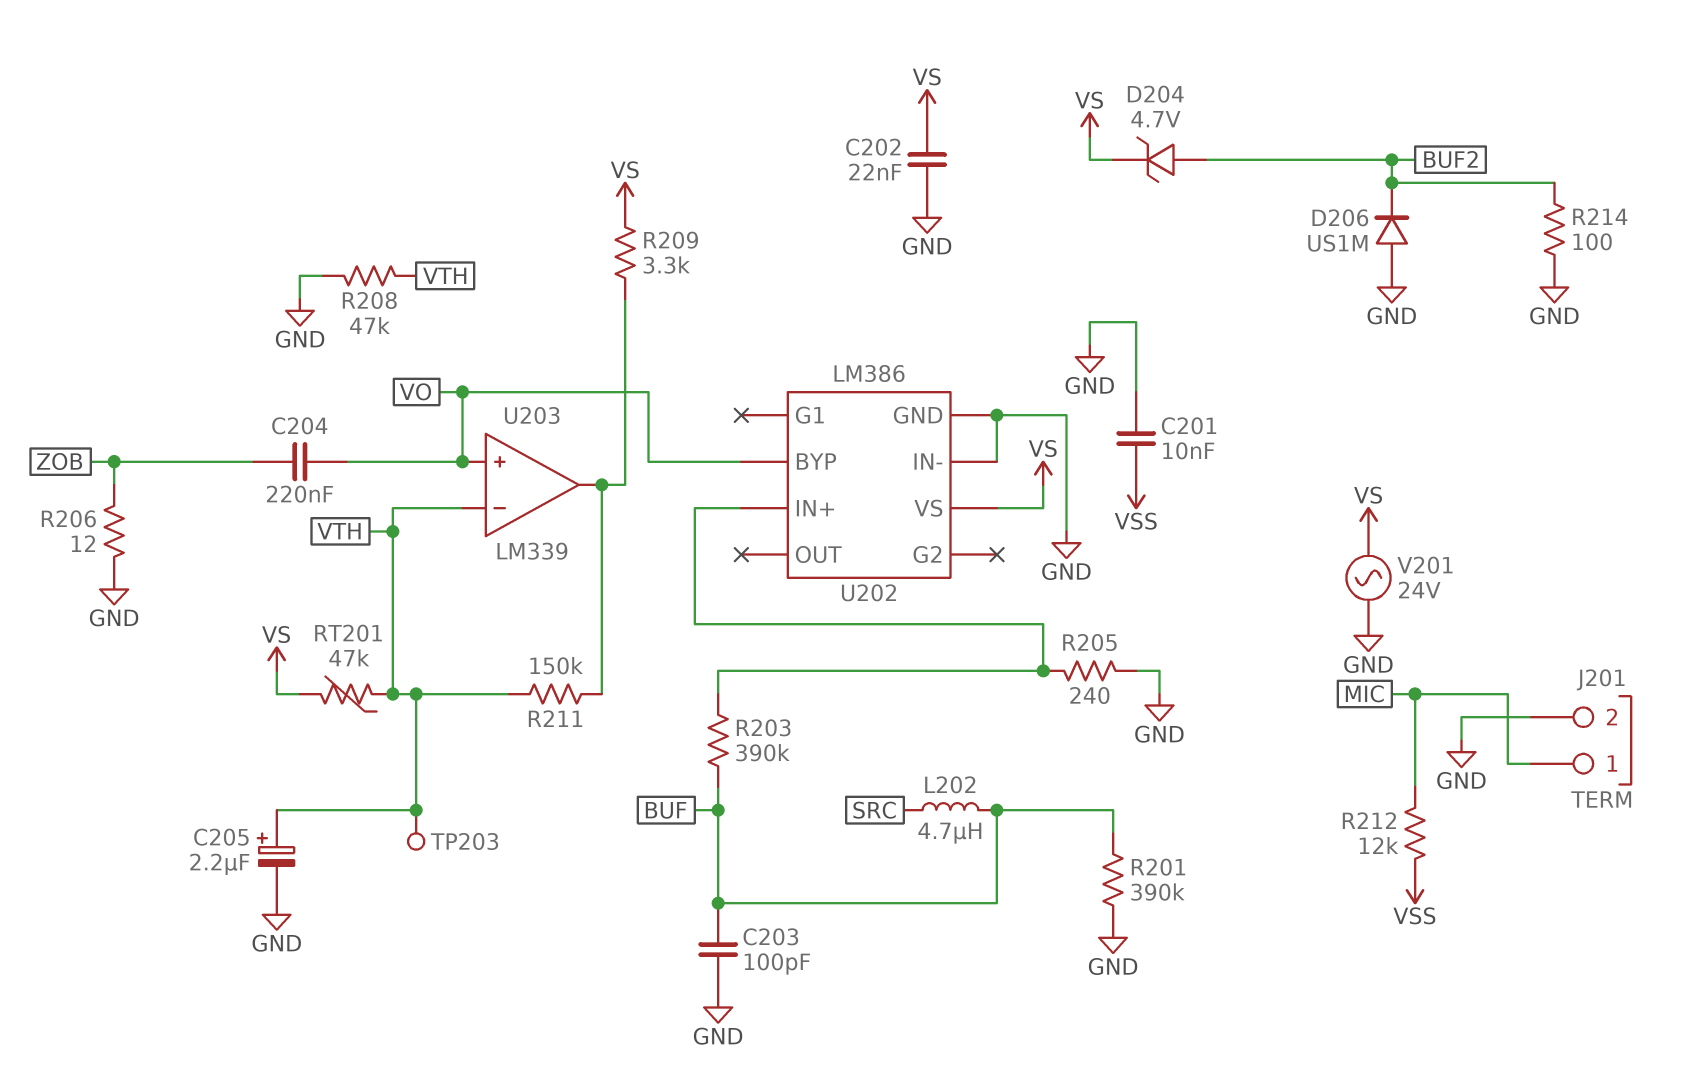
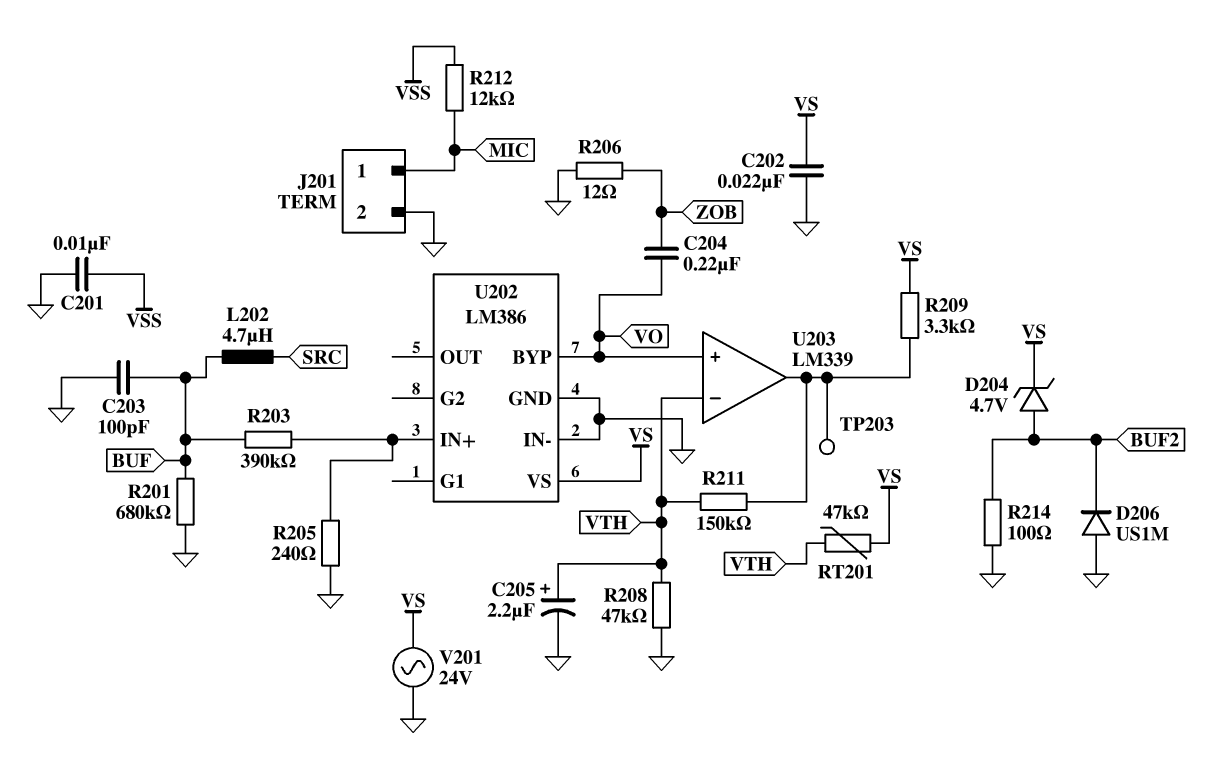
R201: 390k (BUF, GND) -> 680k (BUF, GND)
TP203: test point (VTH) -> test point (U203/out)

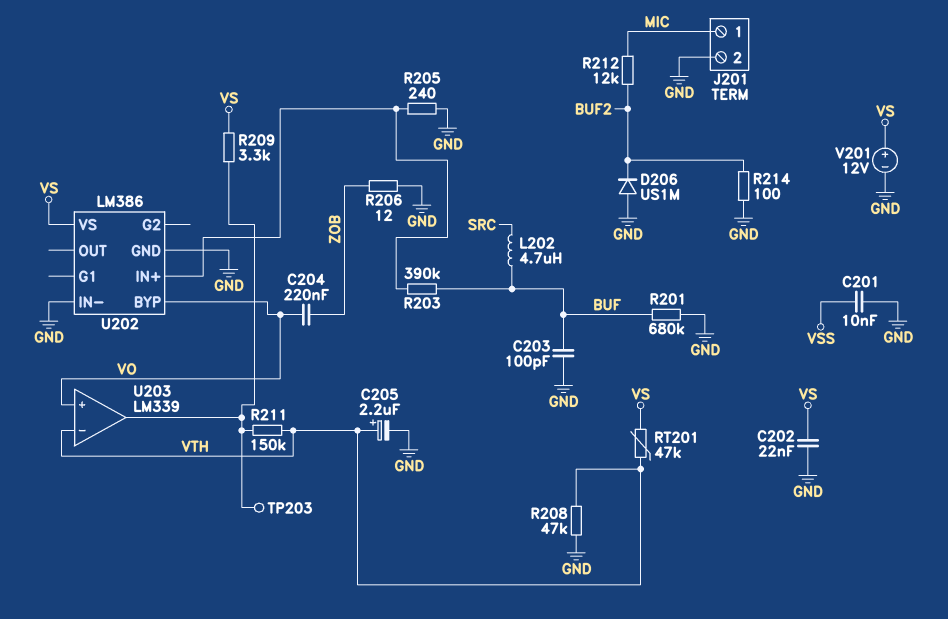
D204: zener 4.7V (A BUF2, K VS) -> none
R212: 12k (MIC, VSS) -> 12k (BUF2, MIC)
V201: AC 24V (GND, VS) -> 12V (plus VS, minus GND)

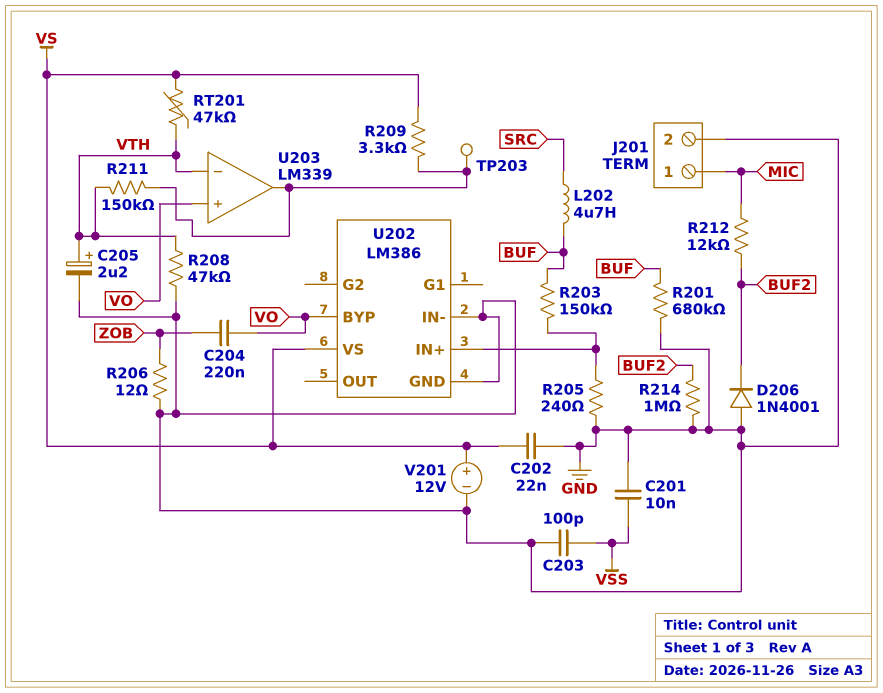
C203: 100pF (BUF, GND) -> 100pF (GND, VSS)
D206: diode US1M (A GND, K BUF2) -> diode 1N4001 (A GND, K BUF2)
R203: 390k (BUF, U202/IN+) -> 150k (BUF, U202/IN+)
R214: 100 (BUF2, GND) -> 1M (BUF2, GND)

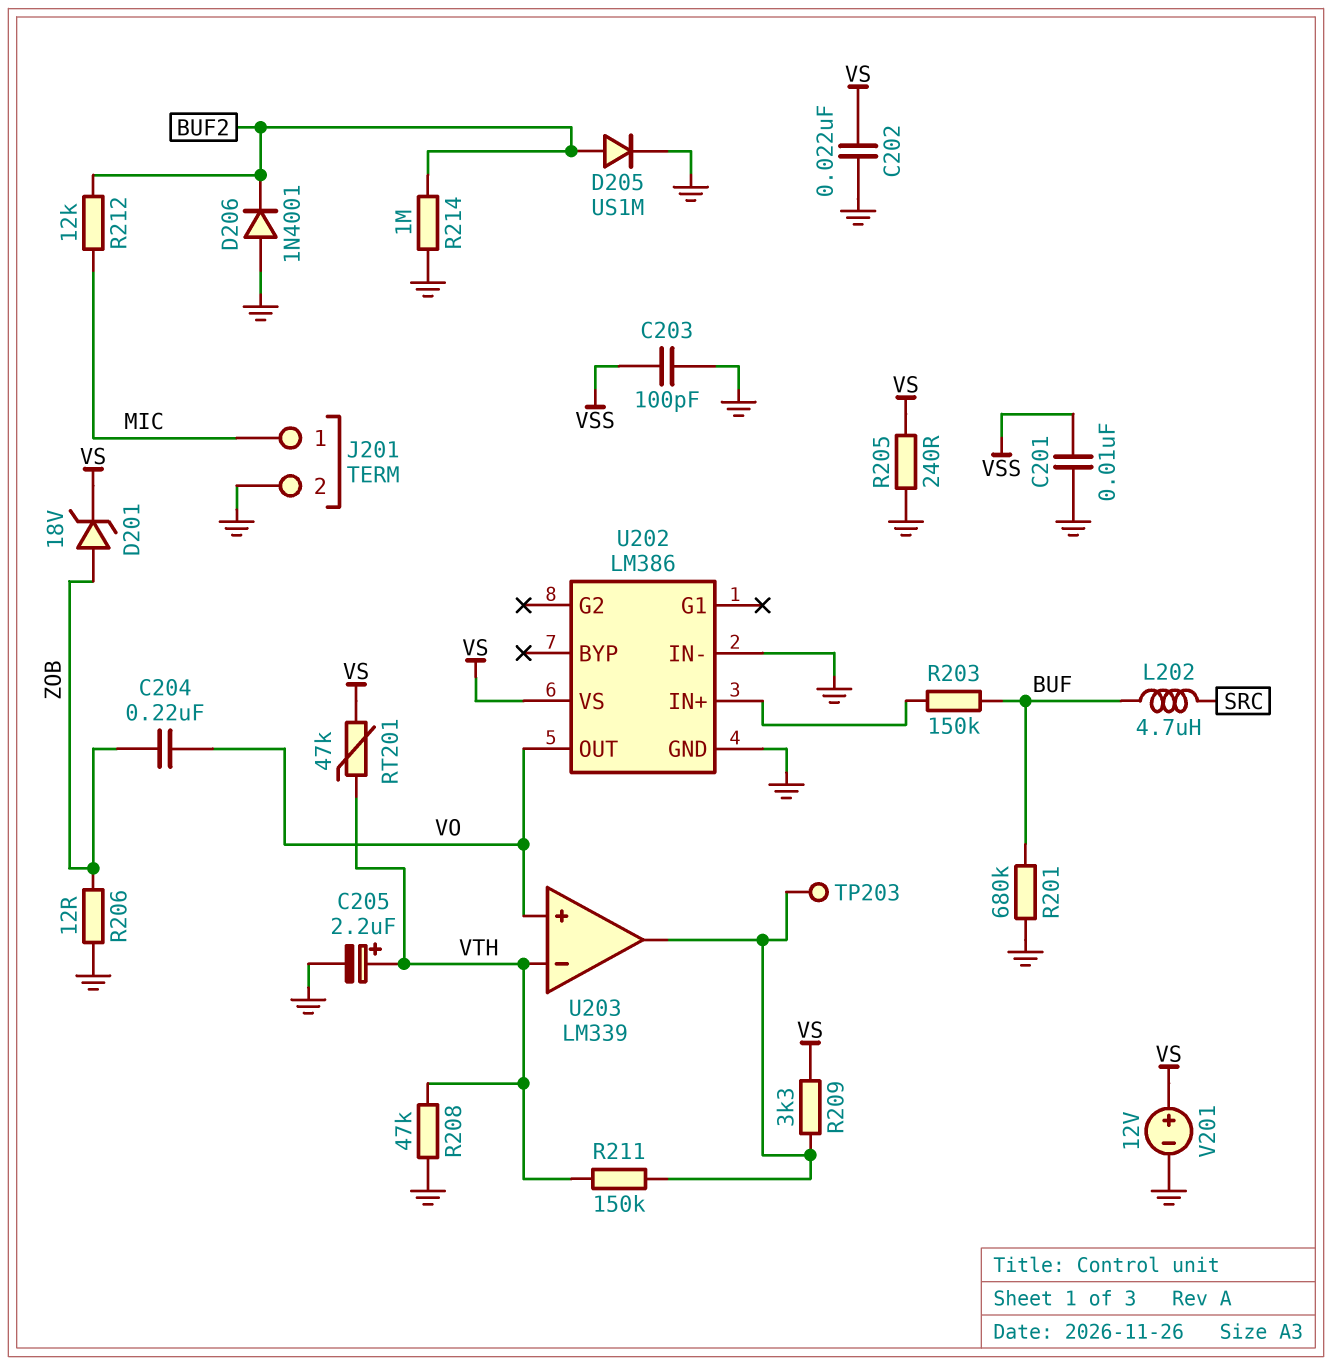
D201: none -> zener 18V (A ZOB, K VS)
D205: none -> diode US1M (A BUF2, K GND)
R205: 240 (GND, U202/IN+) -> 240 (GND, VS)
U202 pin BYP: VO -> none
U202 pin OUT: none -> VO

